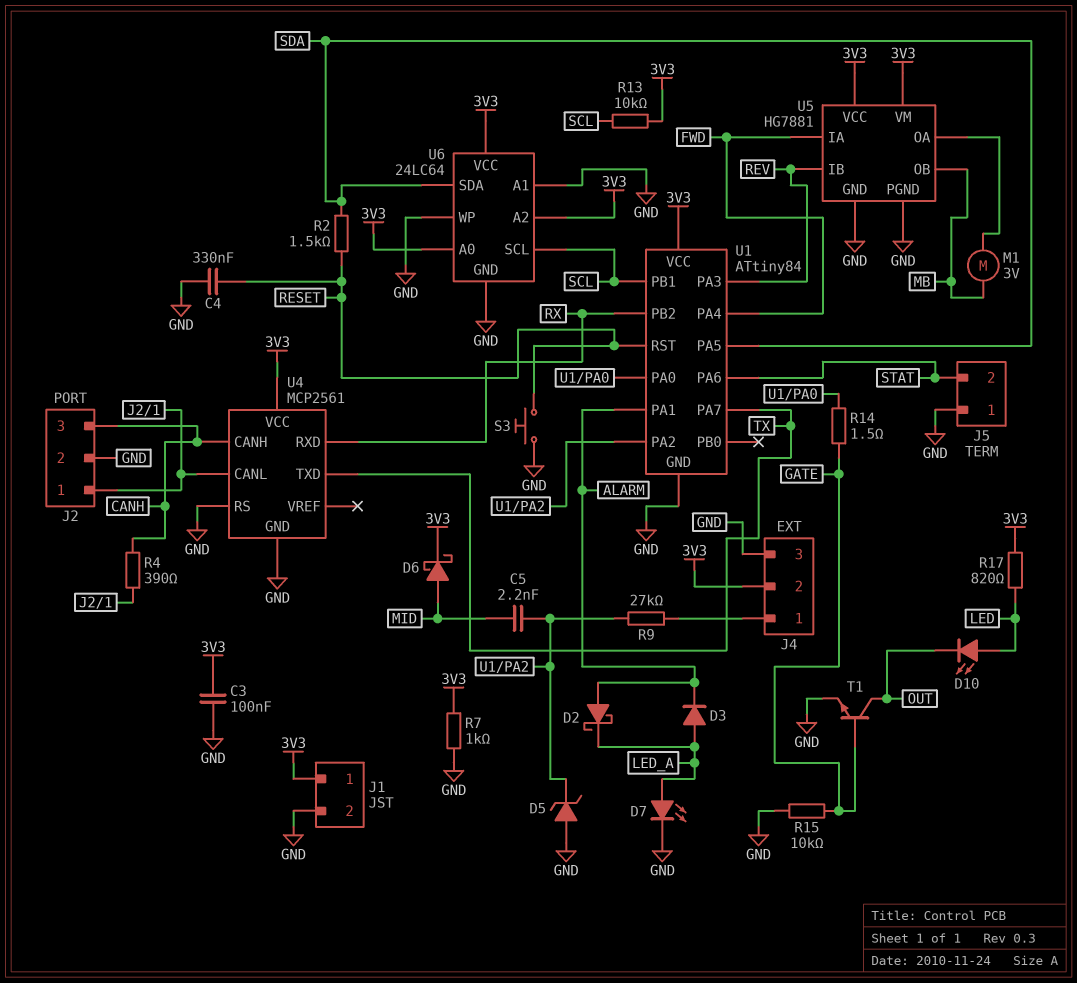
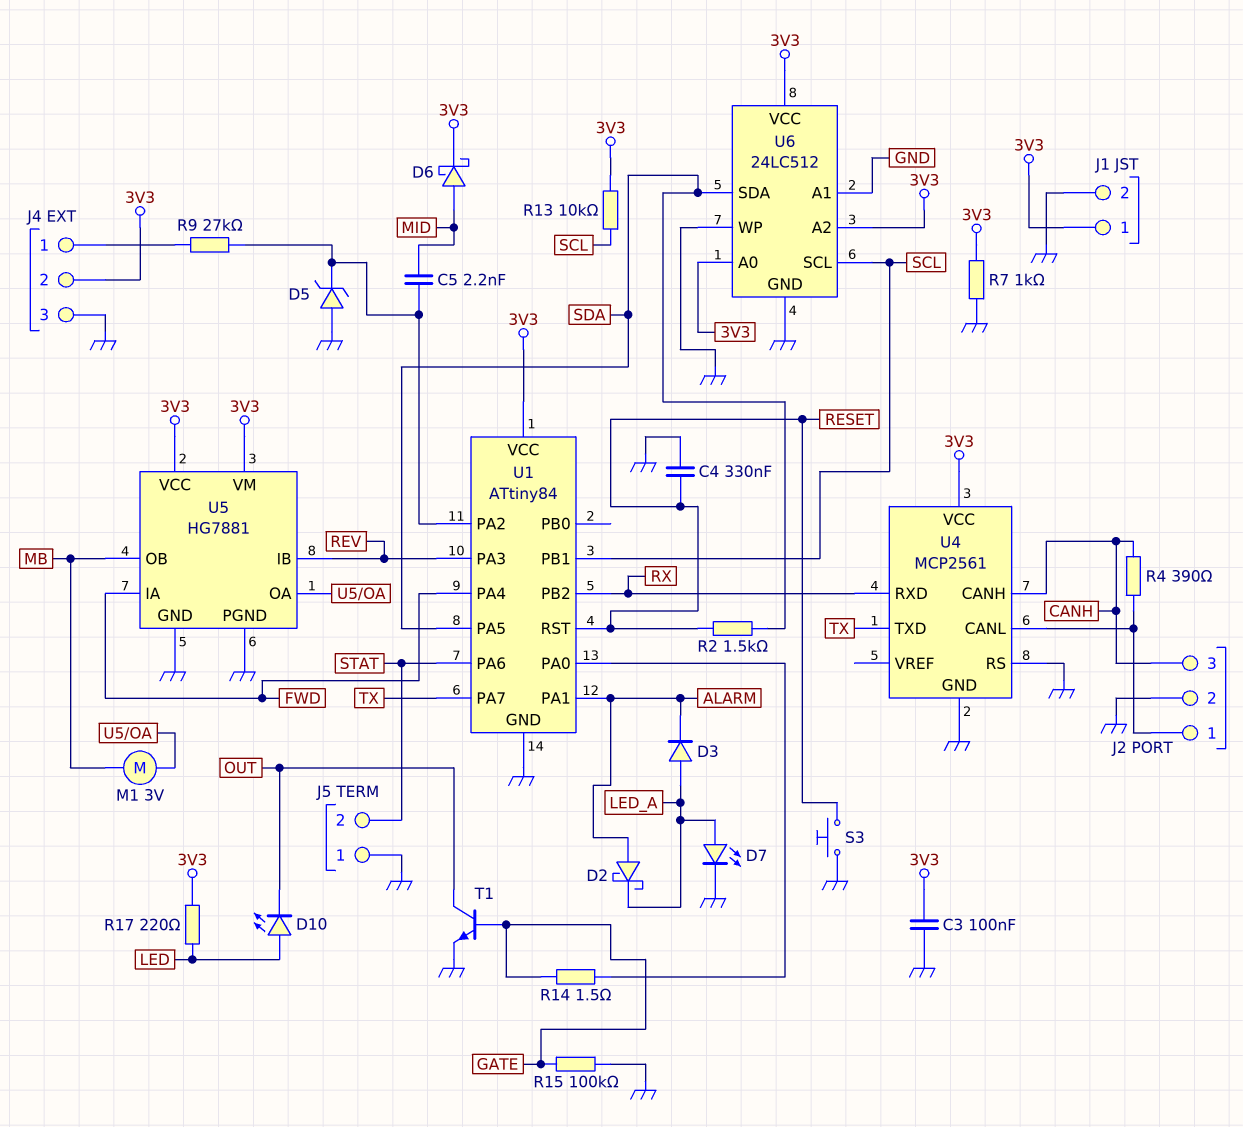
R15: 10k (GATE, GND) -> 100k (GATE, GND)
R17: 820 (3V3, LED) -> 220 (3V3, LED)
U6: 24LC64 -> 24LC512

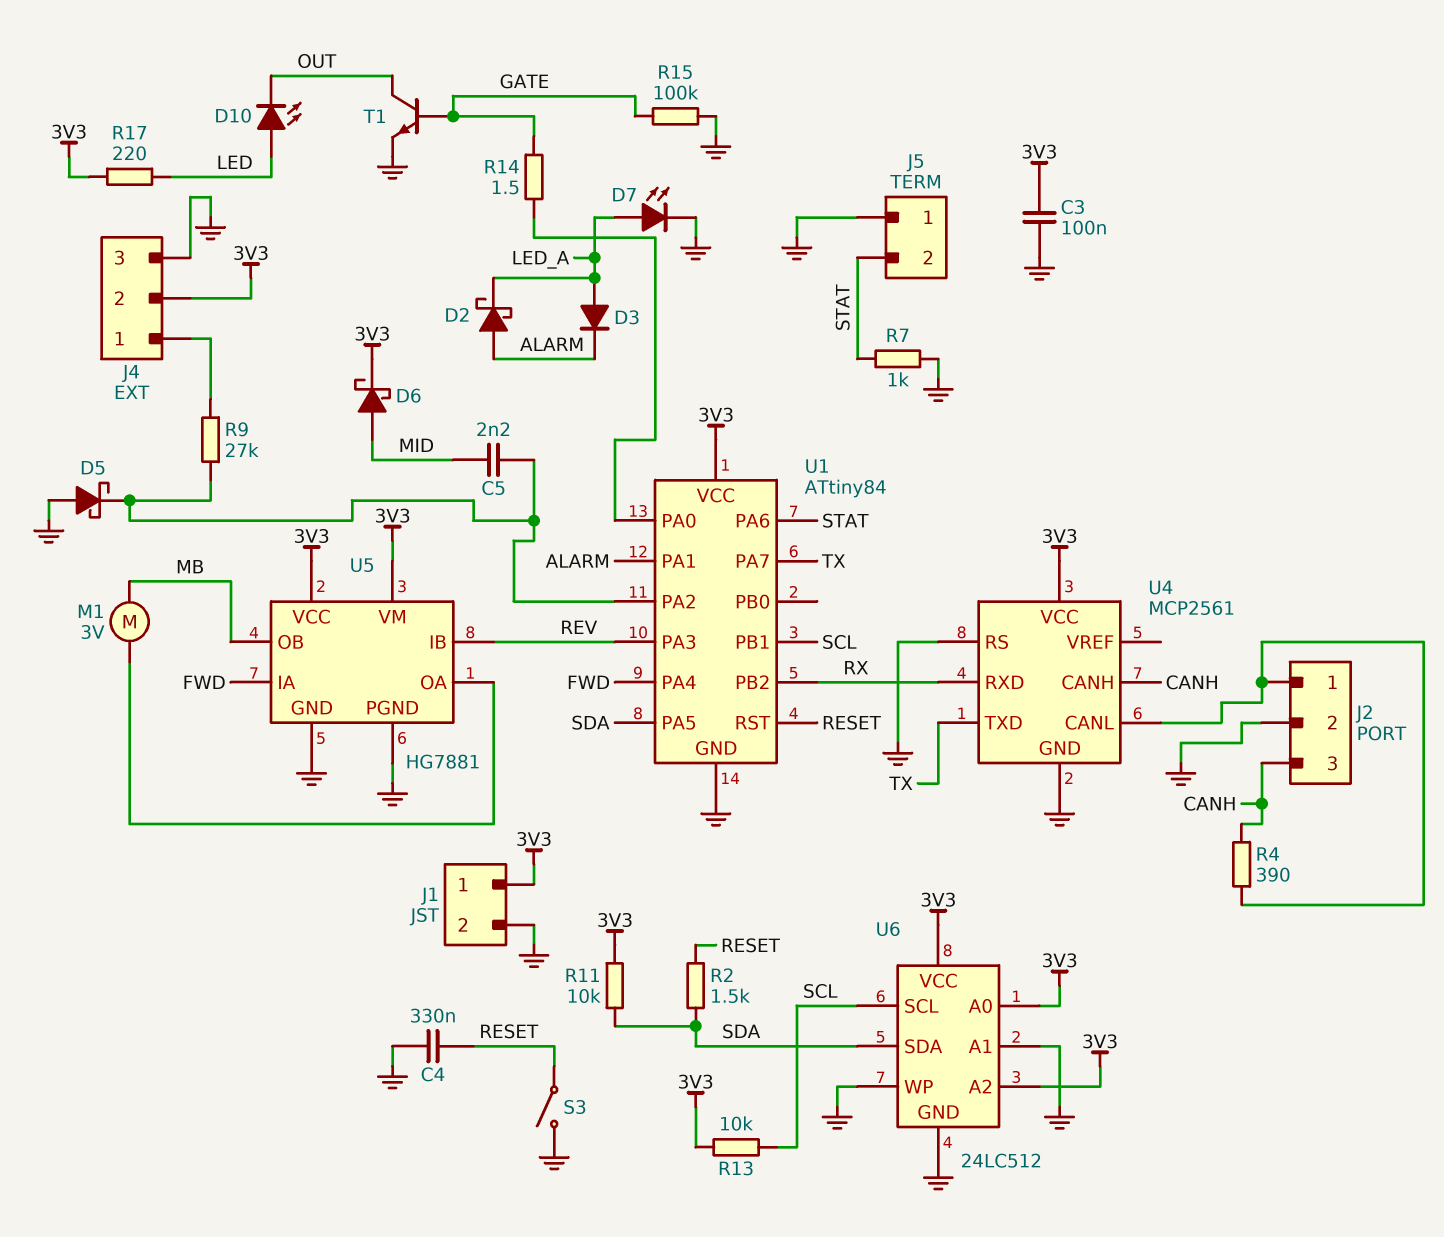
D5: zener (A GND, K U1/PA2) -> schottky (A GND, K U1/PA2)
R7: 1k (3V3, GND) -> 1k (GND, STAT)
R11: none -> 10k (3V3, SDA)
S3: button (GND, RESET) -> switch (GND, RESET)

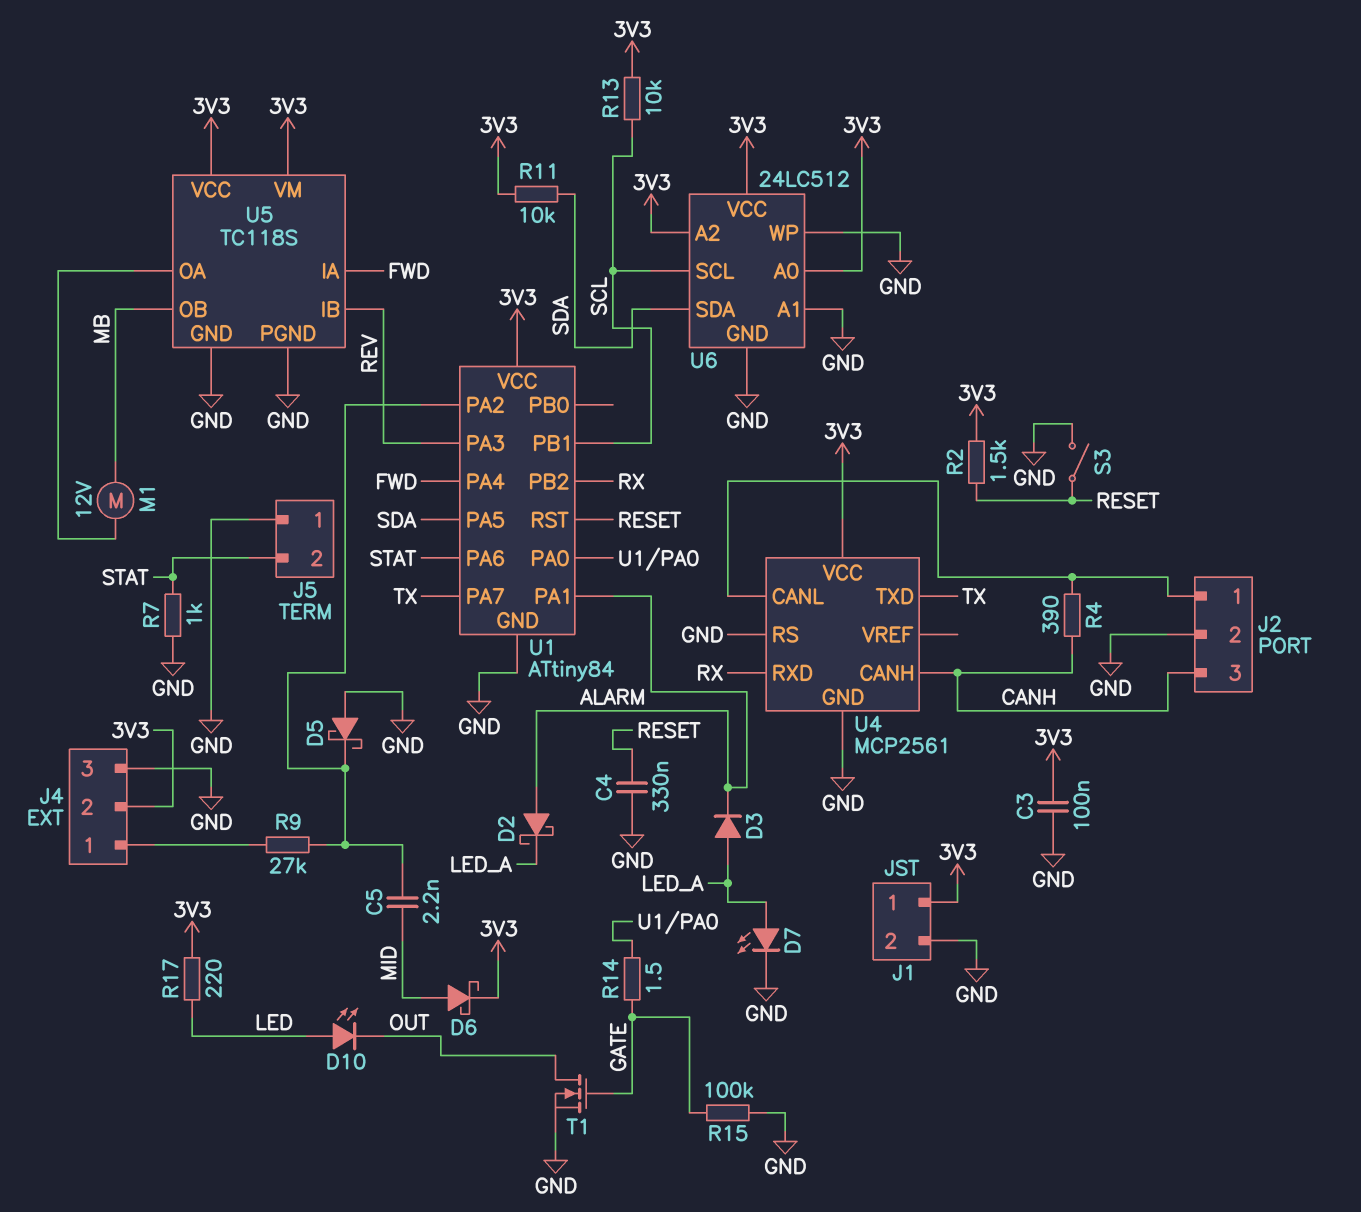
M1: motor 3V (MB, U5/OA) -> motor 12V (MB, U5/OA)
R2: 1.5k (RESET, SDA) -> 1.5k (3V3, RESET)
T1: NPN (B GATE, C OUT, E GND) -> NMOS (G GATE, D OUT, S GND)
U5: HG7881 -> TC118S

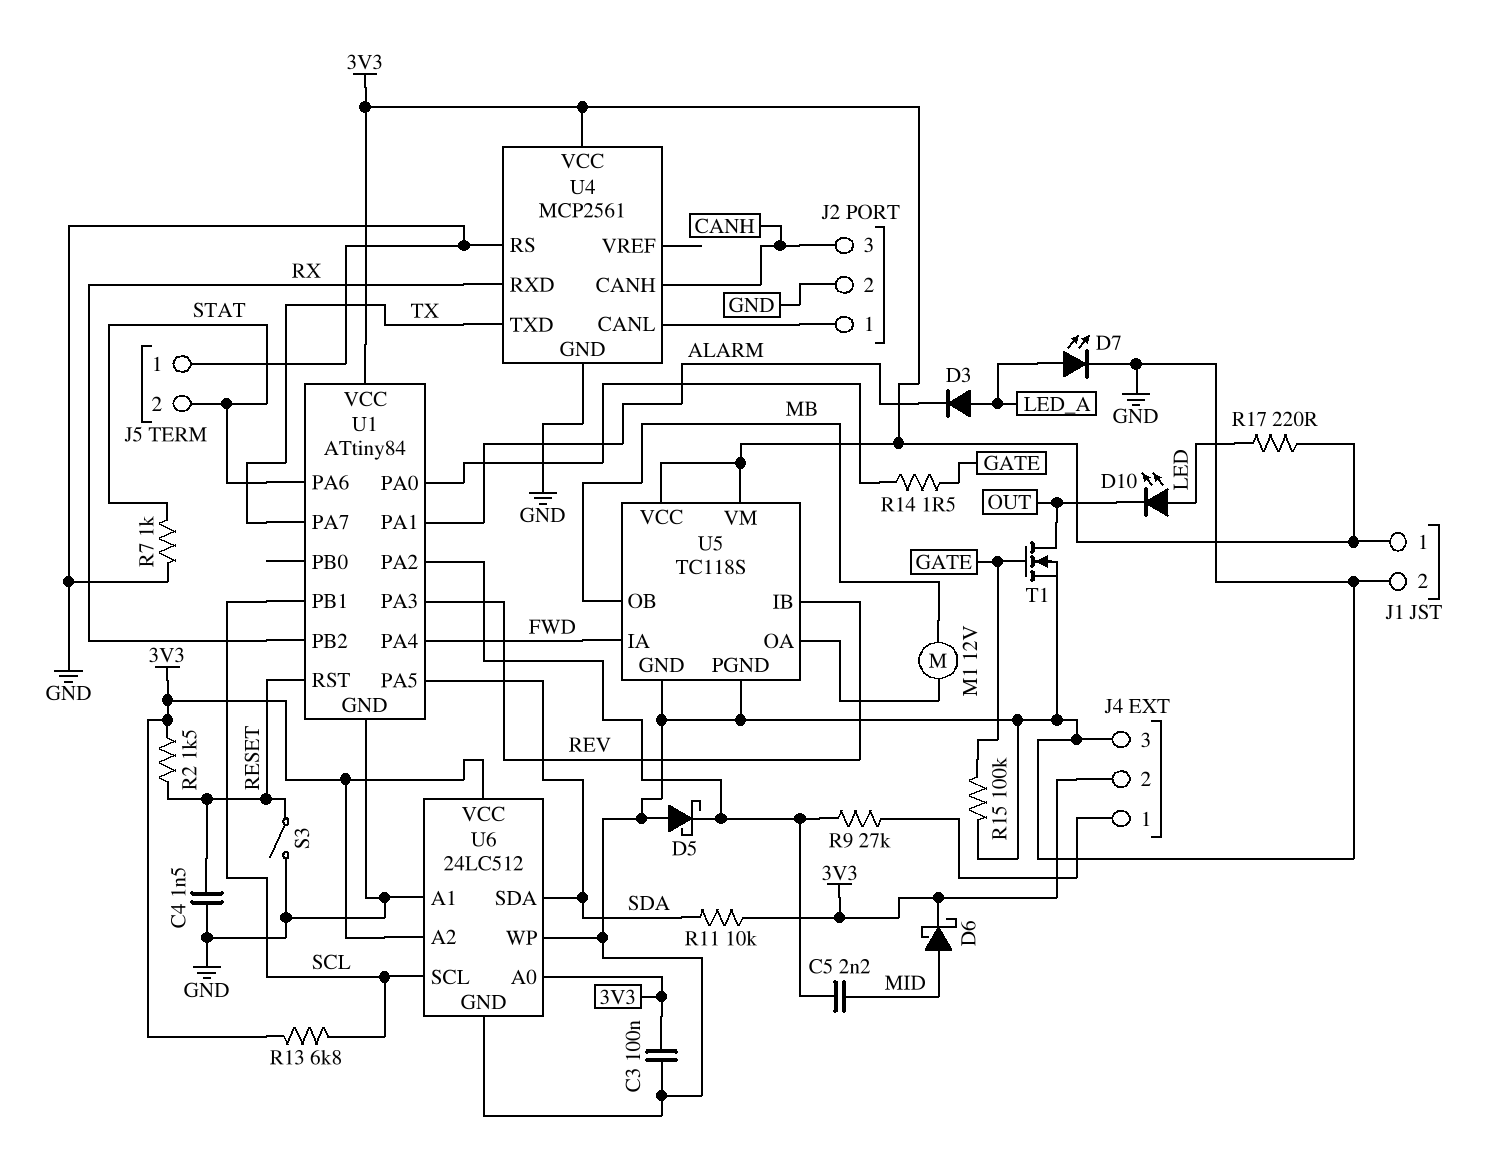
C4: 330nF (GND, RESET) -> 1.5nF (GND, RESET)
D2: schottky (A ALARM, K LED_A) -> none
R4: 390 (CANH, J2/1) -> none
R13: 10k (3V3, SCL) -> 6.8k (3V3, SCL)

